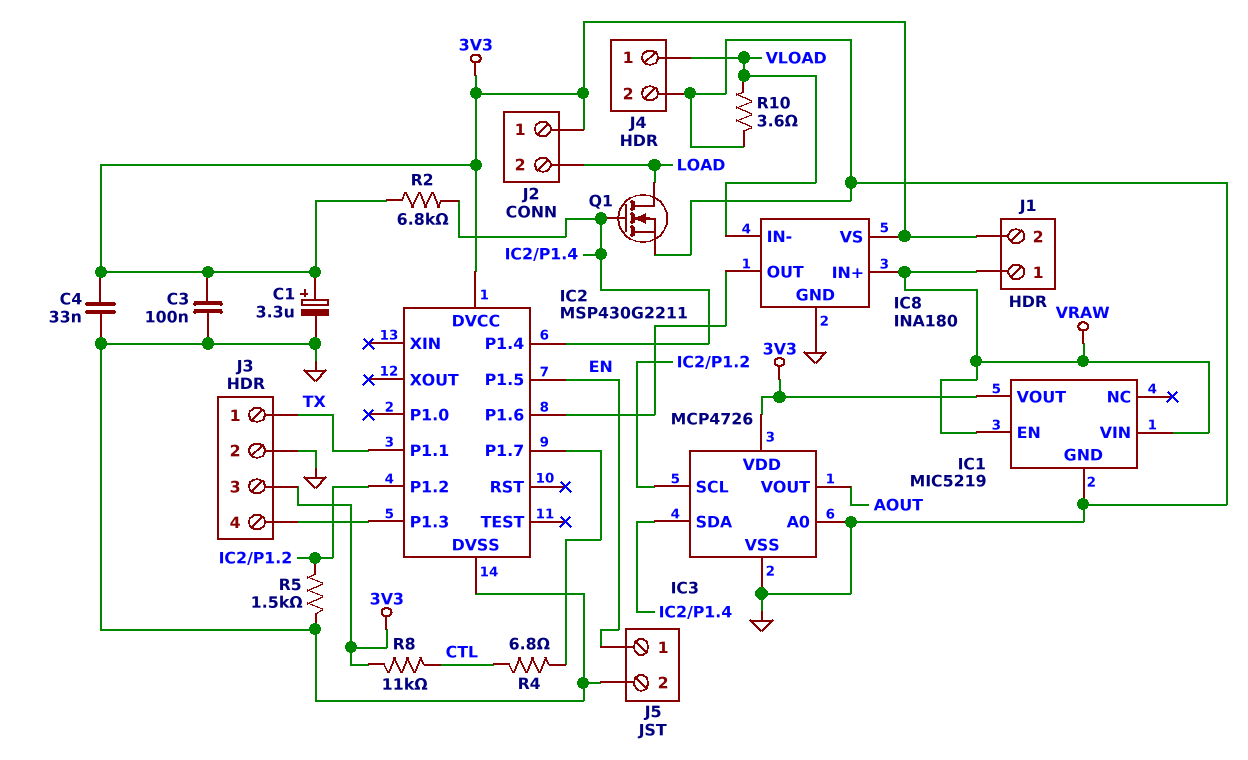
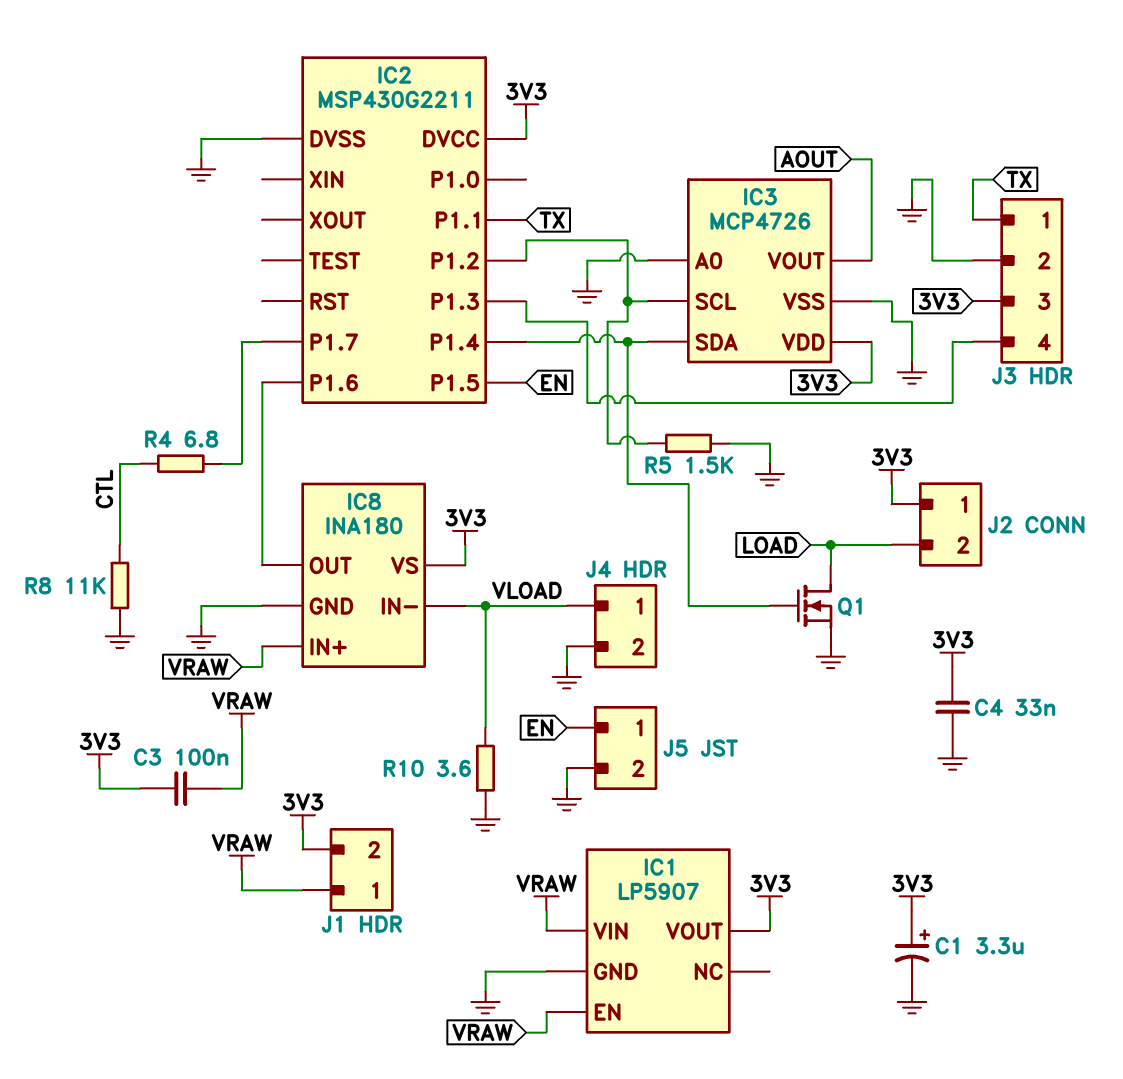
C3: 100nF (3V3, GND) -> 100nF (3V3, VRAW)
IC1: MIC5219 -> LP5907
R2: 6.8k (3V3, IC2/P1.4) -> none
R8: 11k (3V3, CTL) -> 11k (CTL, GND)

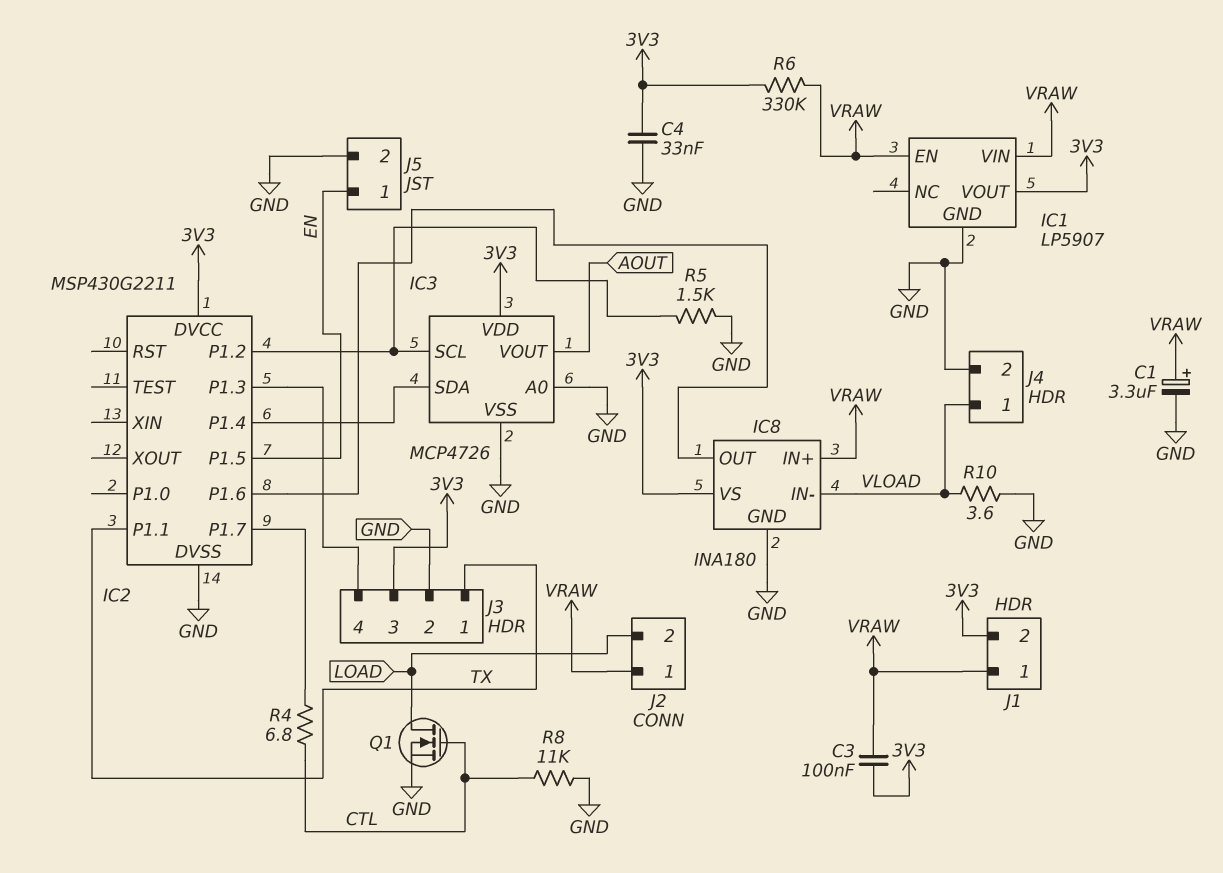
C1: 3.3uF (plus 3V3, minus GND) -> 3.3uF (plus VRAW, minus GND)
J2 pin 1: 3V3 -> VRAW
Q1: NMOS (G IC2/P1.4, D LOAD, S GND) -> NMOS (G CTL, D LOAD, S GND)
R6: none -> 330k (3V3, VRAW)

